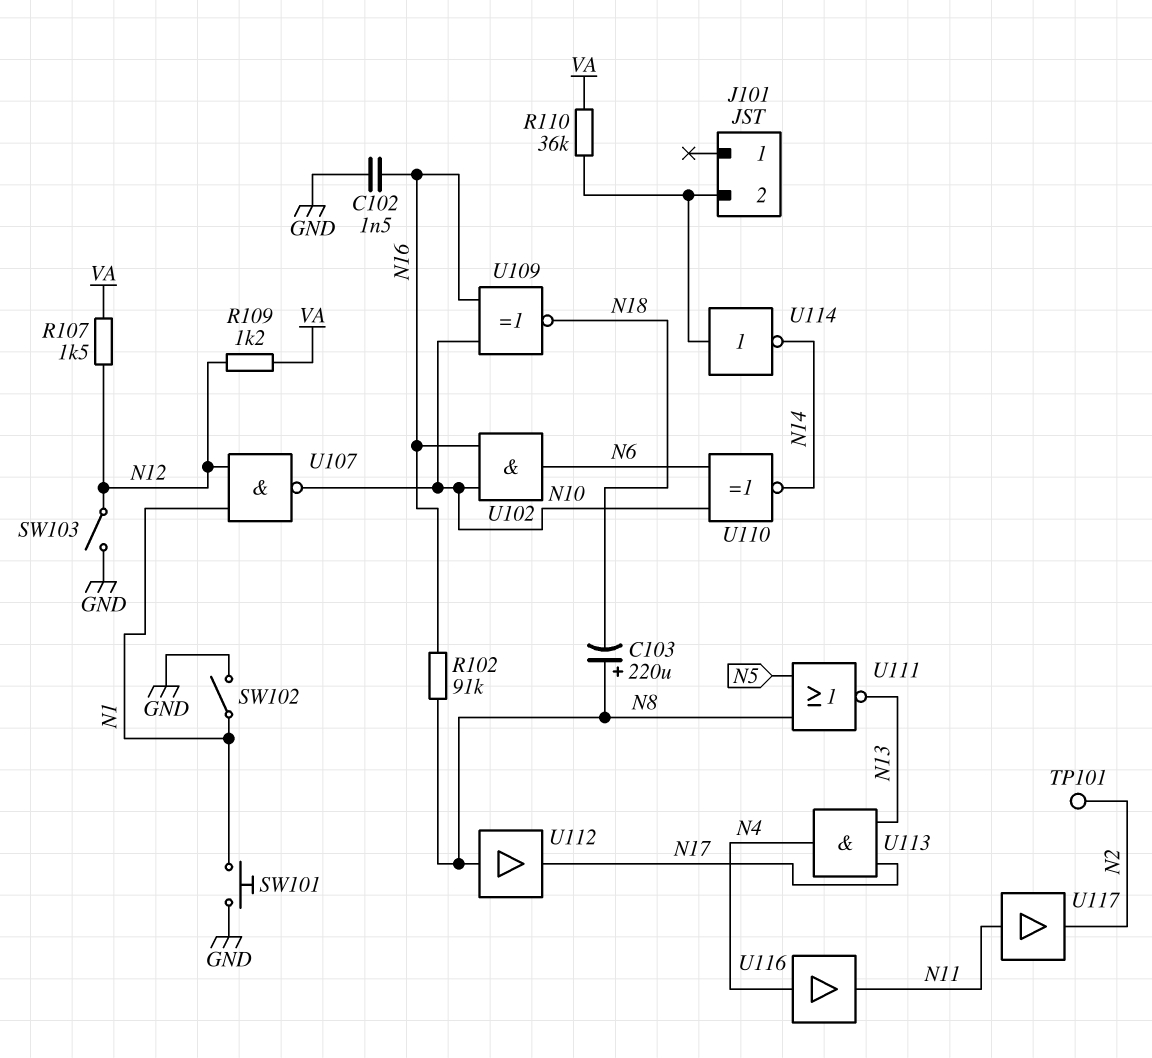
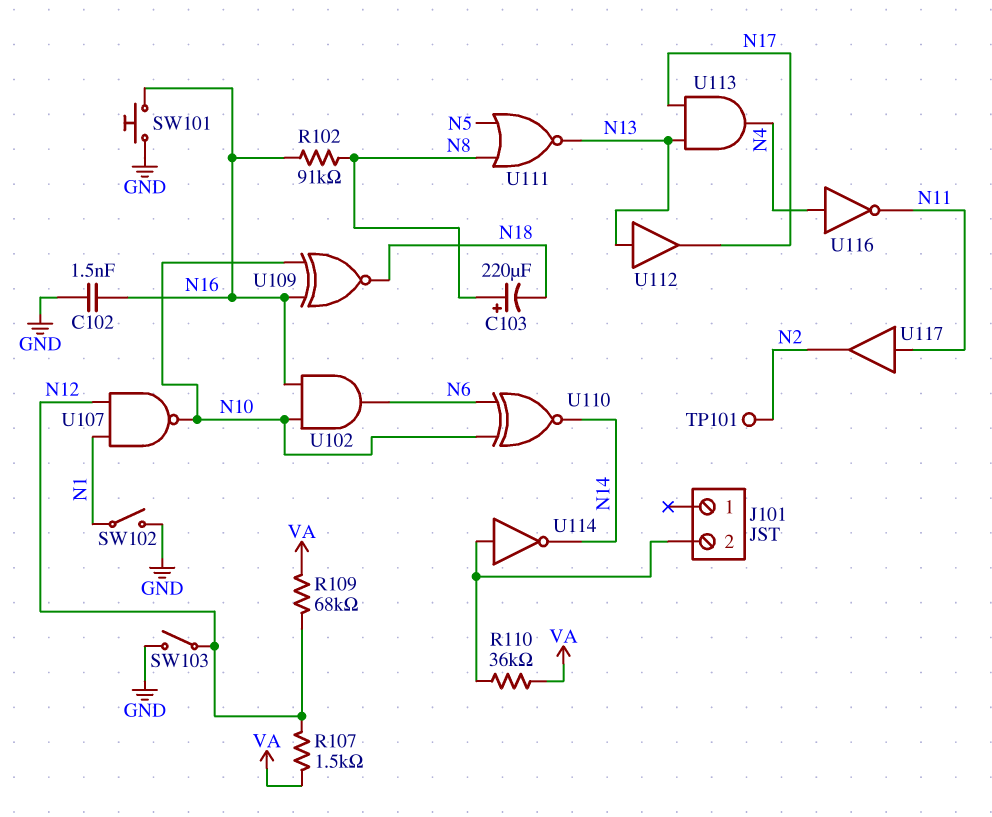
R109: 1.2k (N12, VA) -> 68k (N12, VA)
SW101: button (GND, N1) -> button (GND, N16)
U112: buffer (in N8, out N17) -> buffer (in N13, out N17)
U116: buffer (in N4, out N11) -> NOT (in N4, out N11)

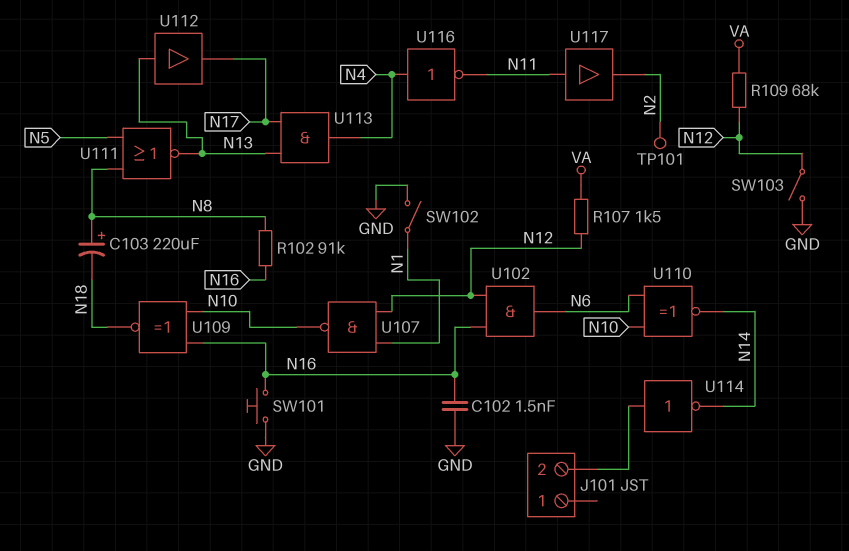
R110: 36k (J101/2, VA) -> none
U102: AND (in N10, in N16, out N6) -> AND (in N12, in N16, out N6)

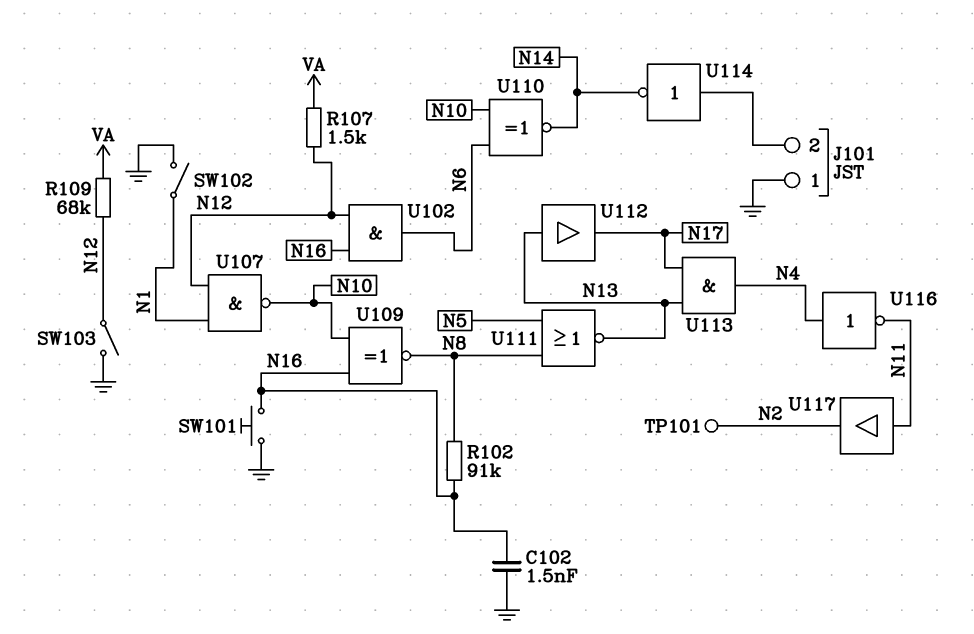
C103: 220uF (plus N8, minus N18) -> none
J101 pin 1: none -> GND
U109: XNOR (in N10, in N16, out N18) -> XNOR (in N10, in N16, out N8)

